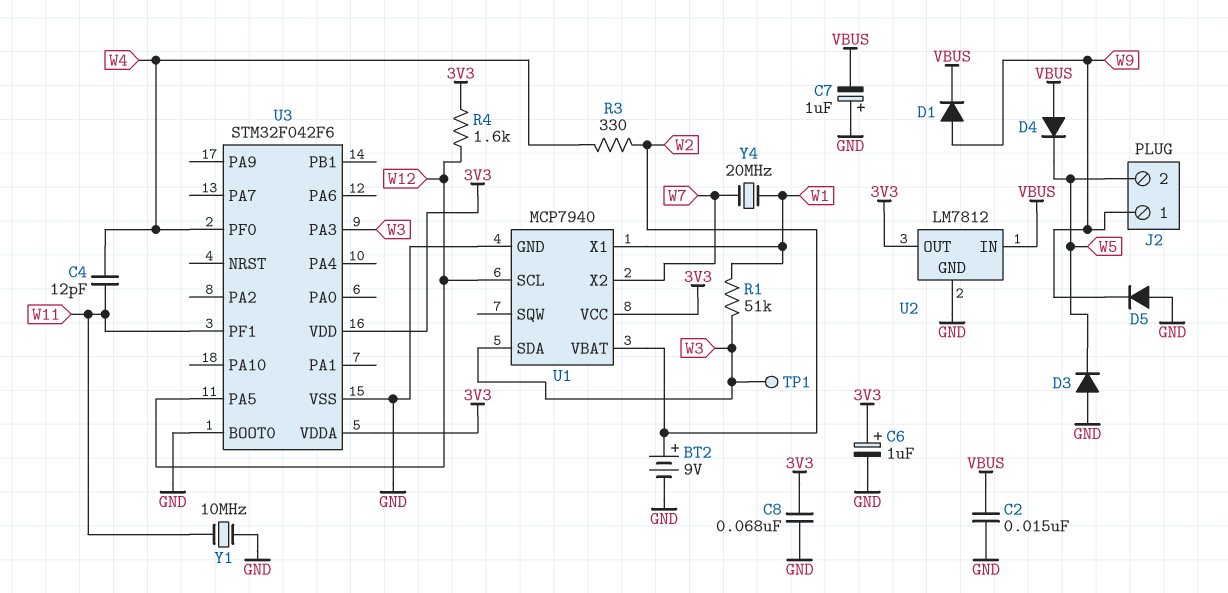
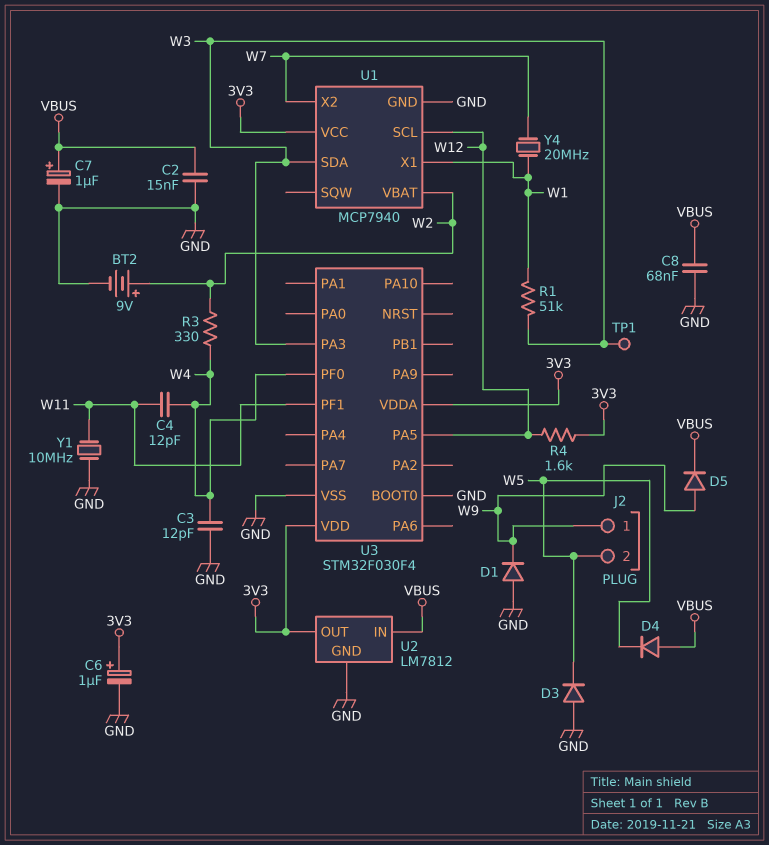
C3: none -> 12pF (GND, W4)
C7: 1uF (plus GND, minus VBUS) -> 1uF (plus VBUS, minus GND)
C8: 68nF (3V3, GND) -> 68nF (GND, VBUS)
D1: diode (A W9, K VBUS) -> diode (A GND, K W9)
D5: diode (A GND, K W9) -> diode (A W9, K VBUS)
U3: STM32F042F6 -> STM32F030F4

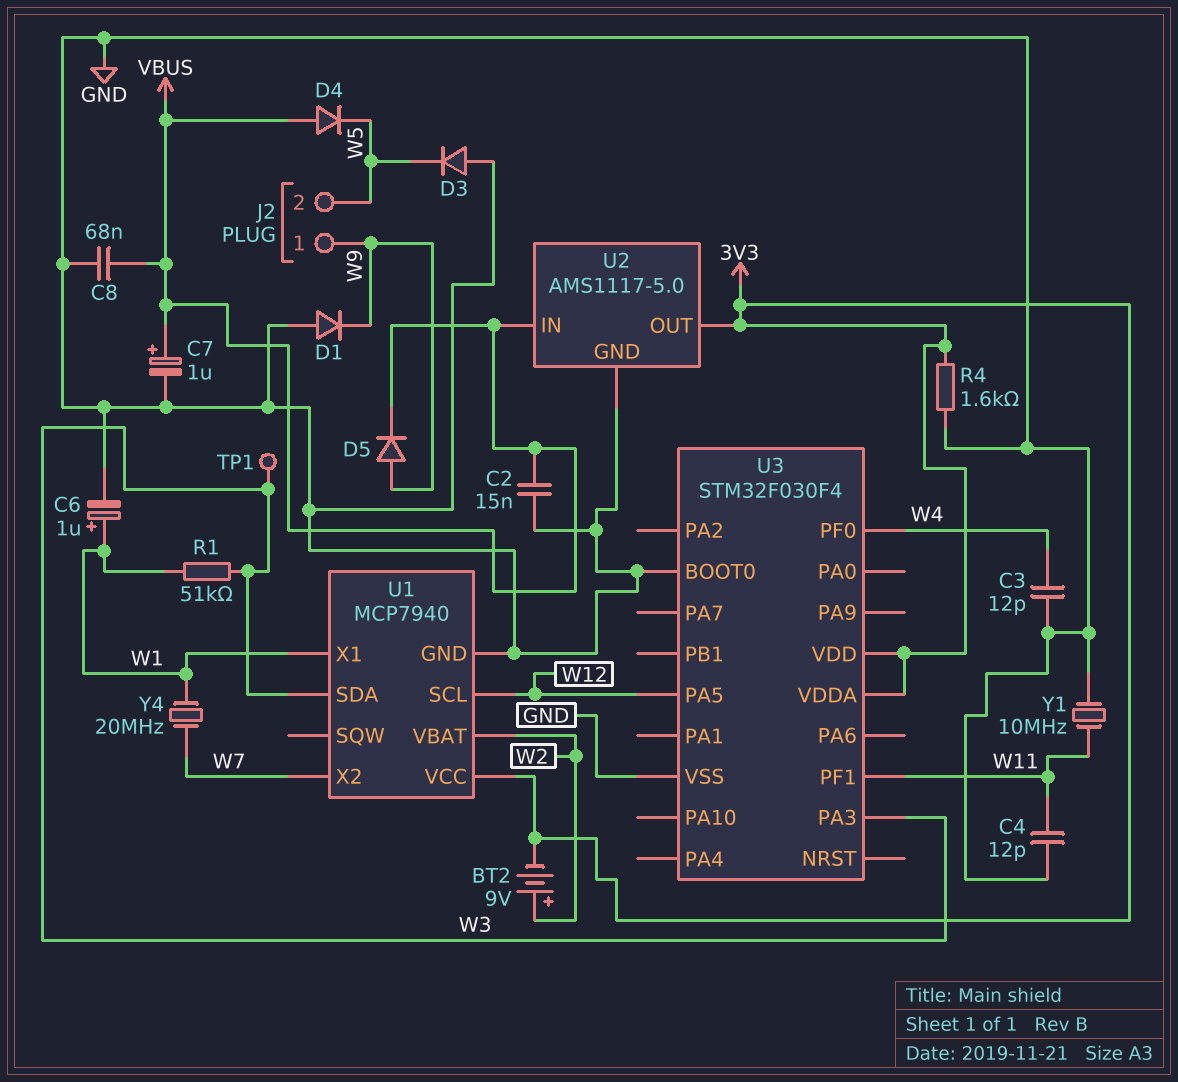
BT2: 9V (plus W2, minus GND) -> 9V (plus W2, minus 3V3)
C4: 12pF (W4, W11) -> 12pF (GND, W11)
C6: 1uF (plus 3V3, minus GND) -> 1uF (plus W1, minus GND)
R3: 330 (W2, W4) -> none
R4: 1.6k (3V3, W12) -> 1.6k (3V3, GND)
U2: LM7812 -> AMS1117-5.0

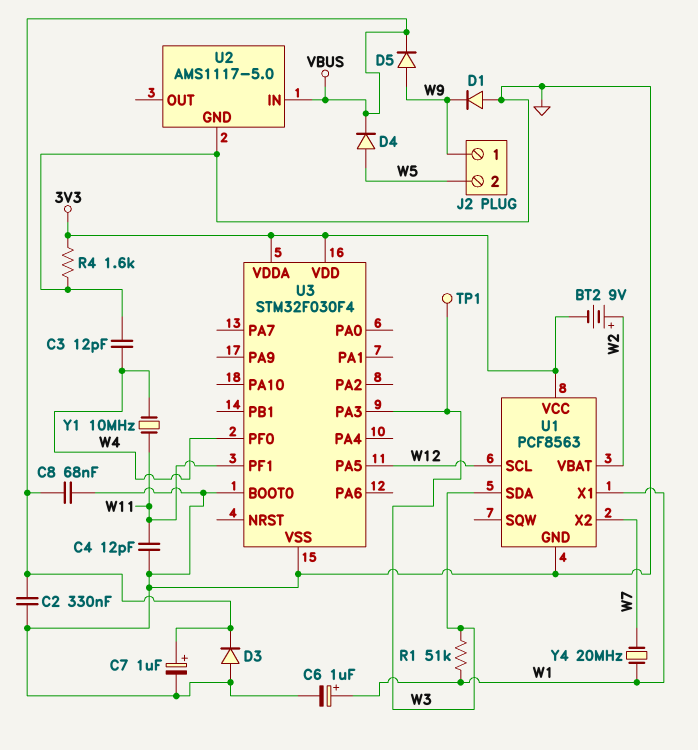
C2: 15nF (GND, VBUS) -> 330nF (GND, VBUS)
D3: diode (A GND, K W5) -> diode (A GND, K VBUS)
D4: diode (A VBUS, K W5) -> diode (A W5, K VBUS)
U1: MCP7940 -> PCF8563
U2 pin OUT: 3V3 -> none
Y1: 10MHz (GND, W11) -> 10MHz (W4, W11)

